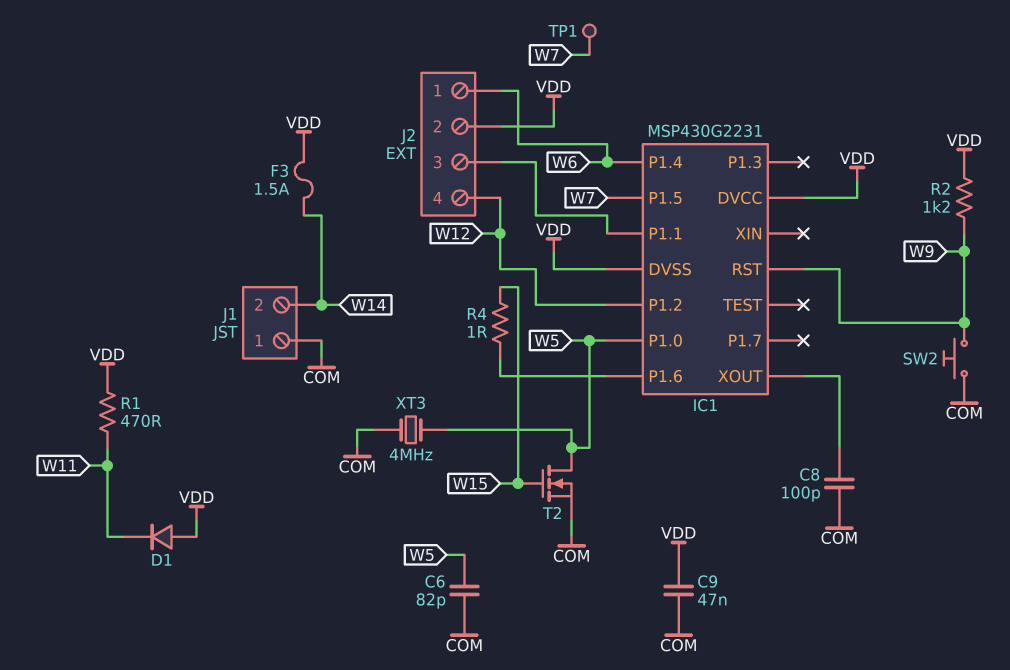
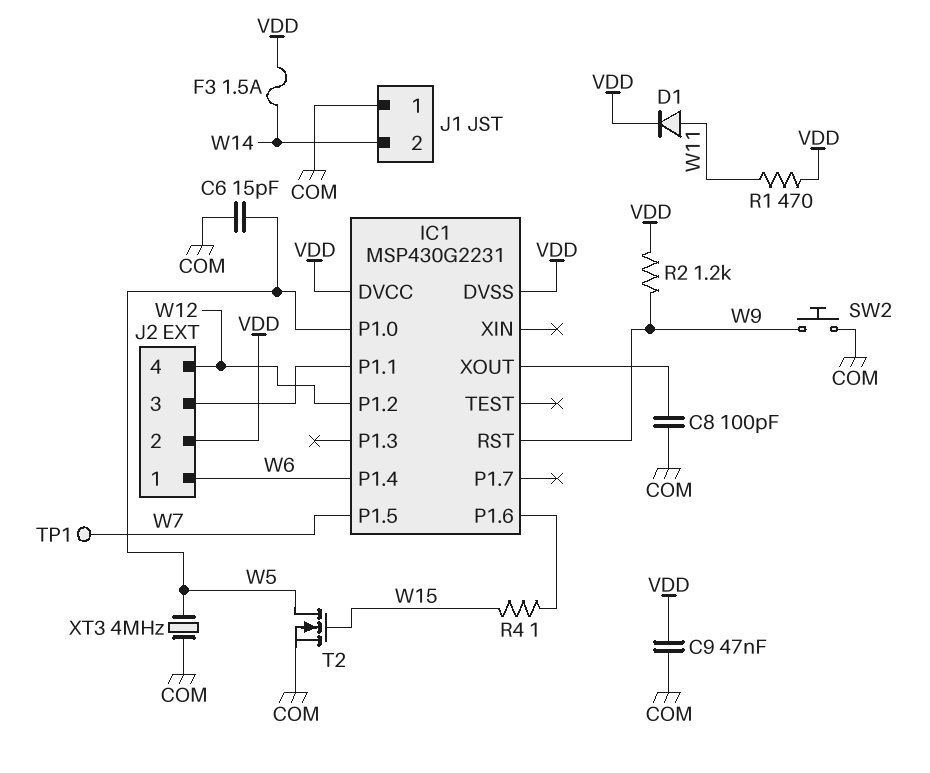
C6: 82pF (COM, W5) -> 15pF (COM, W5)
D1: diode (A VDD, K W11) -> diode (A W11, K VDD)

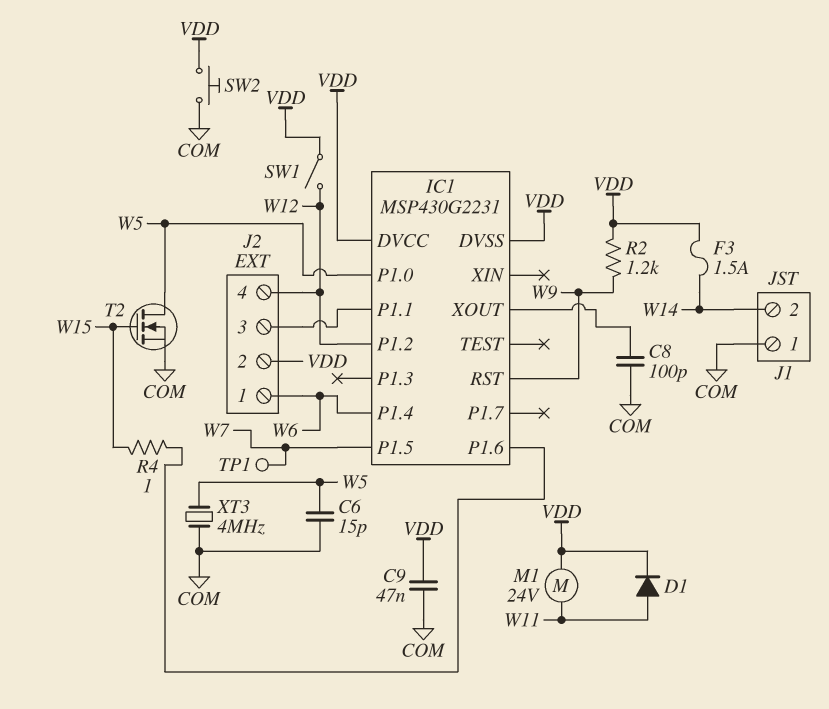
M1: none -> motor 24V (VDD, W11)
R1: 470 (VDD, W11) -> none
SW1: none -> switch (VDD, W12)
SW2: button (COM, W9) -> button (COM, VDD)

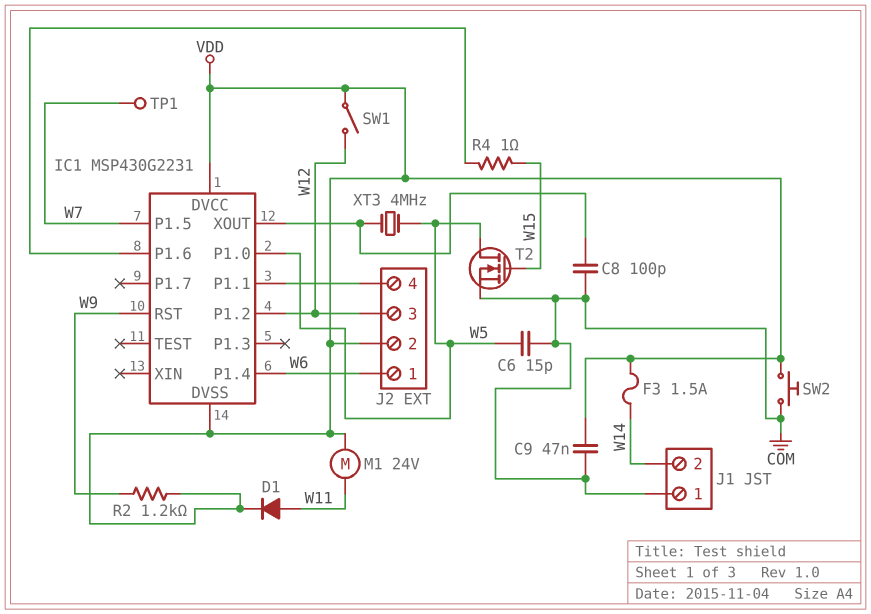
J2 pin 3: IC1/P1.1 -> W12
J2 pin 4: W12 -> IC1/P1.1
XT3: 4MHz (COM, W5) -> 4MHz (IC1/XOUT, W5)

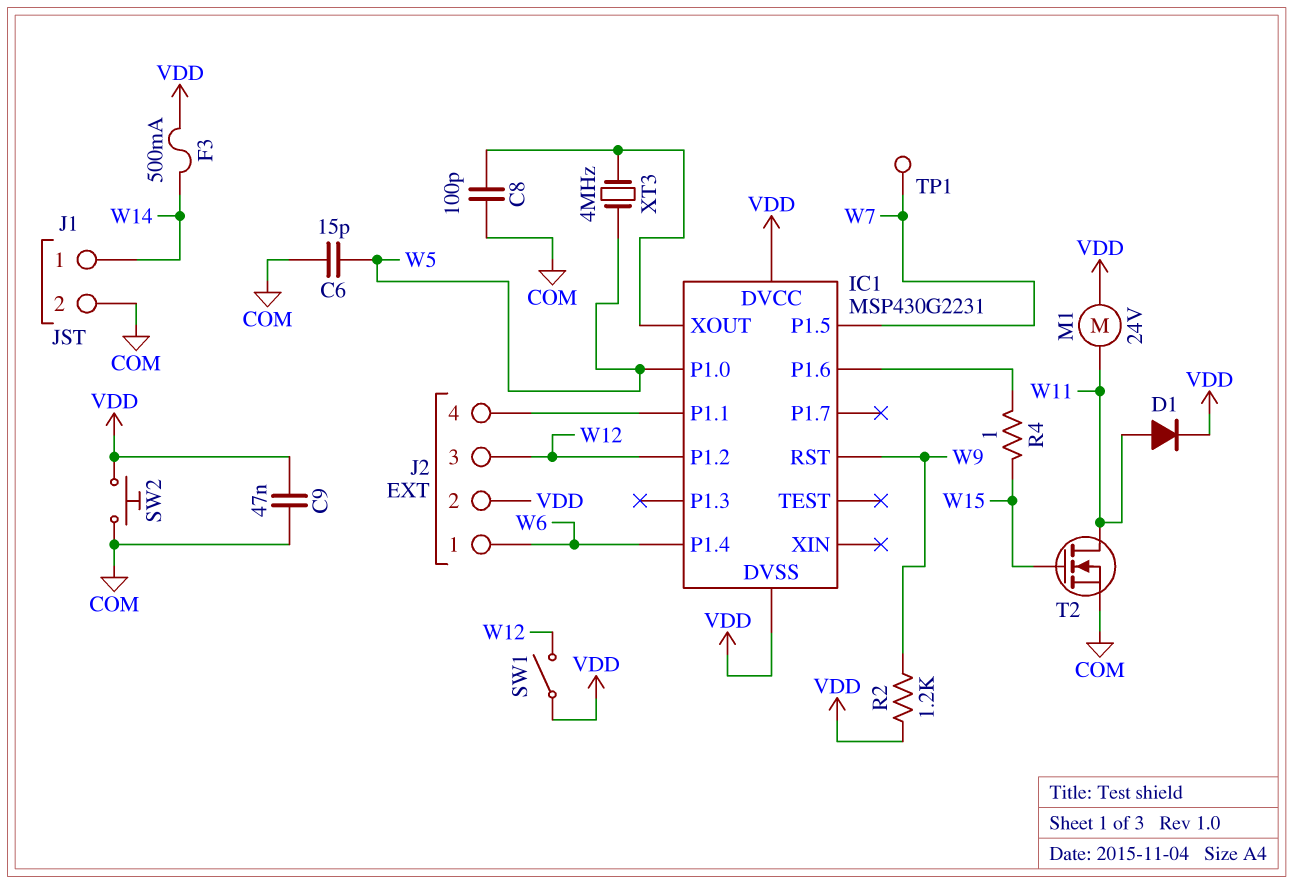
F3: 1.5A (VDD, W14) -> 500mA (VDD, W14)
J1 pin 1: COM -> W14
J1 pin 2: W14 -> COM
T2: NMOS (G W15, D W5, S COM) -> NMOS (G W15, D W11, S COM)

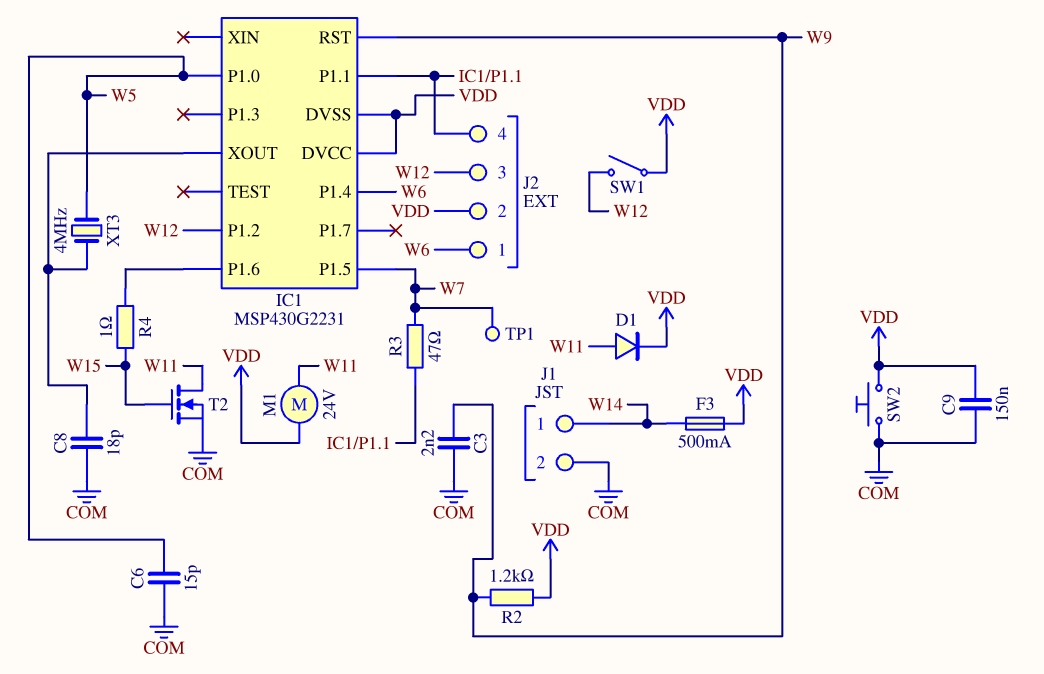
C3: none -> 2.2nF (COM, W9)
C8: 100pF (COM, IC1/XOUT) -> 18pF (COM, IC1/XOUT)
C9: 47nF (COM, VDD) -> 150nF (COM, VDD)
R3: none -> 47 (IC1/P1.1, W7)

